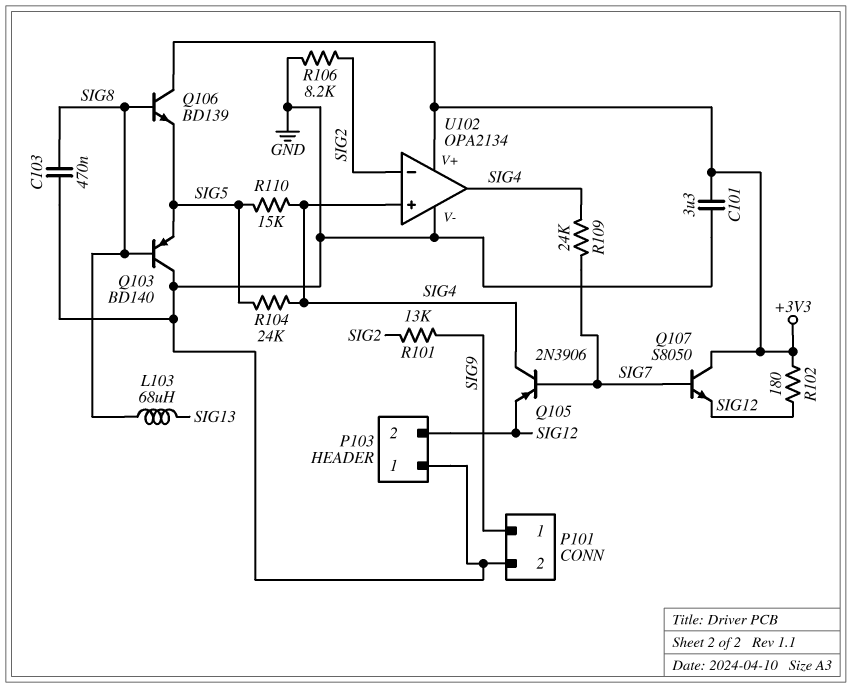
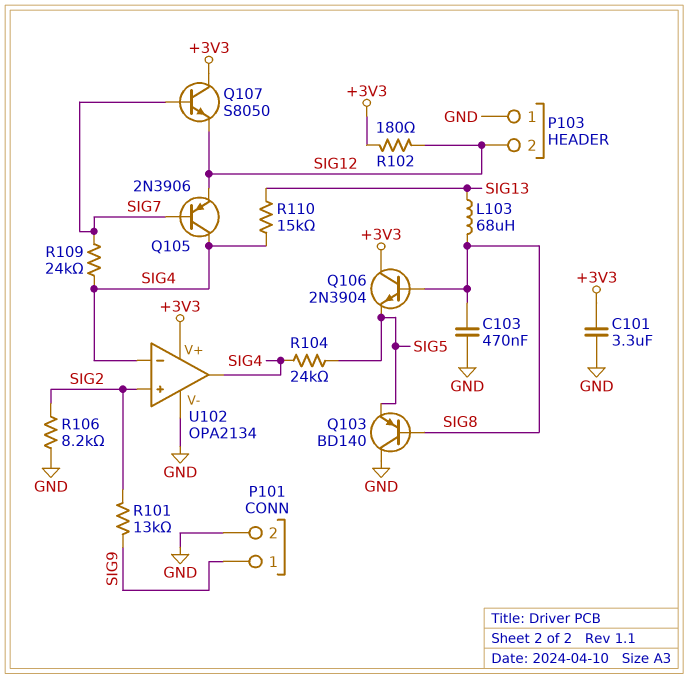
Q106: NPN BD139 (B SIG8, C +3V3, E SIG5) -> NPN 2N3904 (B SIG8, C +3V3, E SIG5)
R110: 15k (SIG4, SIG5) -> 15k (SIG4, SIG13)
U102 pin in+: SIG4 -> SIG2
U102 pin in-: SIG2 -> SIG4

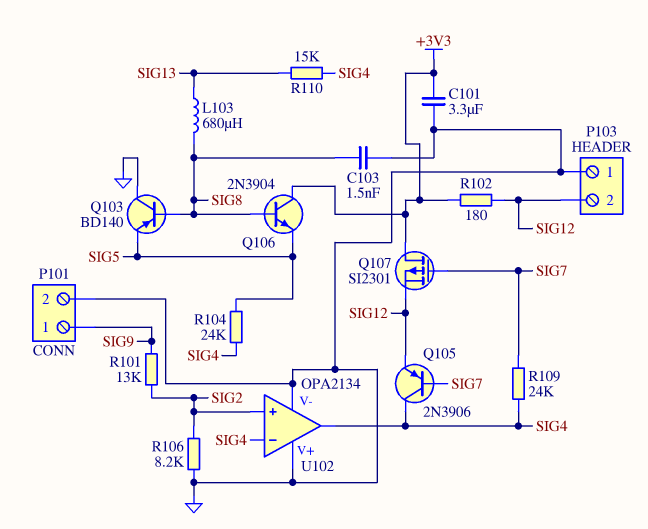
C103: 470nF (GND, SIG8) -> 1.5nF (GND, SIG8)
L103: 68uH (SIG8, SIG13) -> 680uH (SIG8, SIG13)
Q107: NPN S8050 (B SIG7, C +3V3, E SIG12) -> PMOS SI2301 (G SIG7, D +3V3, S SIG12)
U102 pin V+: +3V3 -> GND

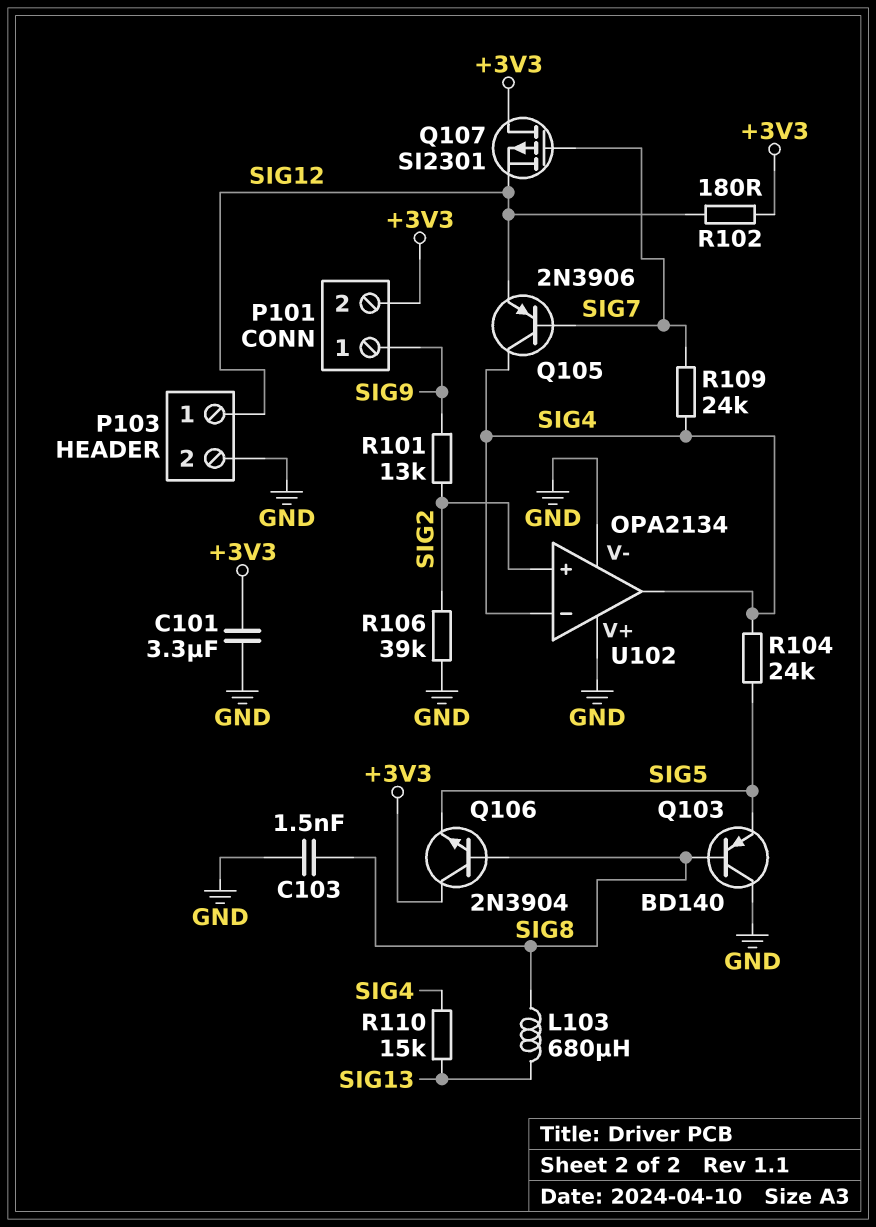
P101 pin 2: GND -> +3V3
P103 pin 1: GND -> SIG12
P103 pin 2: SIG12 -> GND
R106: 8.2k (GND, SIG2) -> 39k (GND, SIG2)

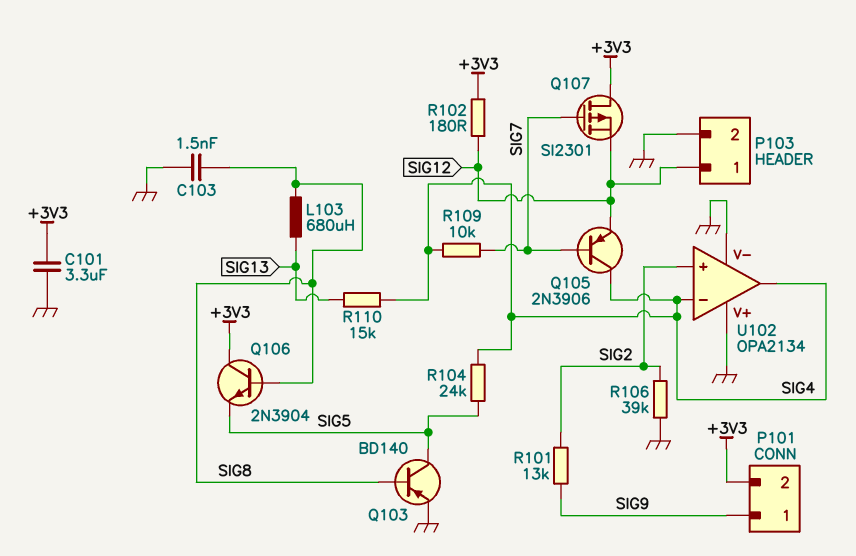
Q103: PNP BD140 (B SIG8, C GND, E SIG5) -> PNP BD140 (B SIG8, C SIG5, E GND)
R109: 24k (SIG4, SIG7) -> 10k (SIG4, SIG7)

